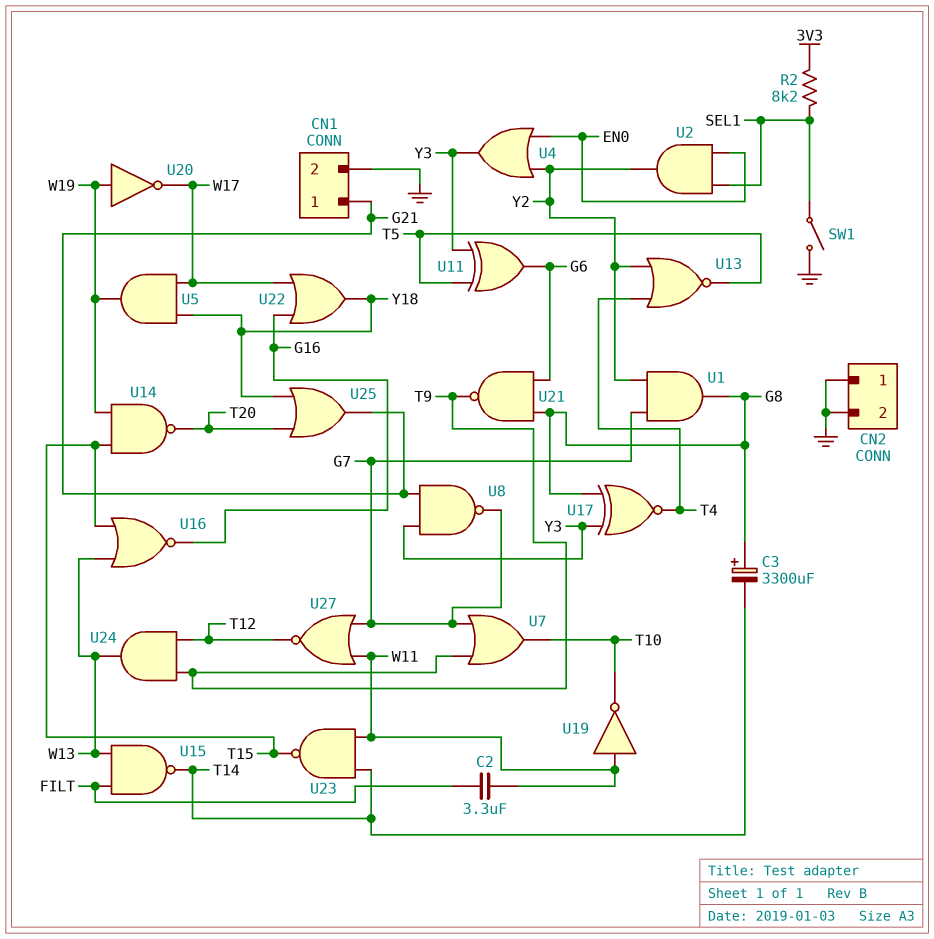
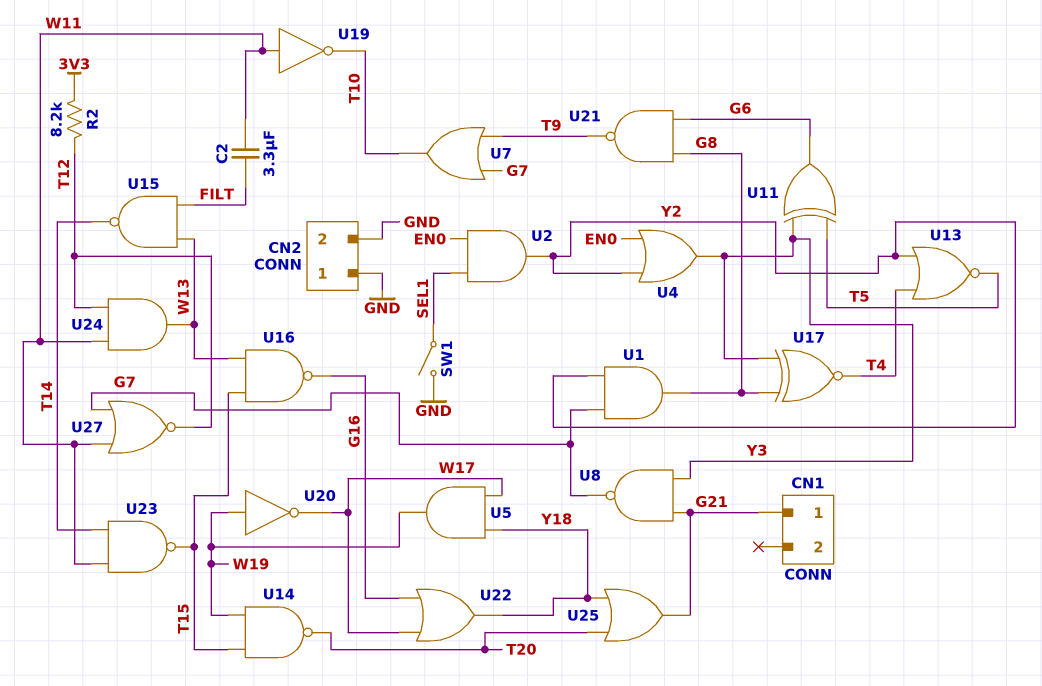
C3: 3300uF (plus G8, minus T14) -> none
CN1 pin 2: GND -> none
R2: 8.2k (3V3, SEL1) -> 8.2k (3V3, T12)
U16: NOR (in T15, in W13, out G16) -> NAND (in T15, in W13, out G16)
U24: AND (in T9, in T12, out W13) -> AND (in T12, in W11, out W13)

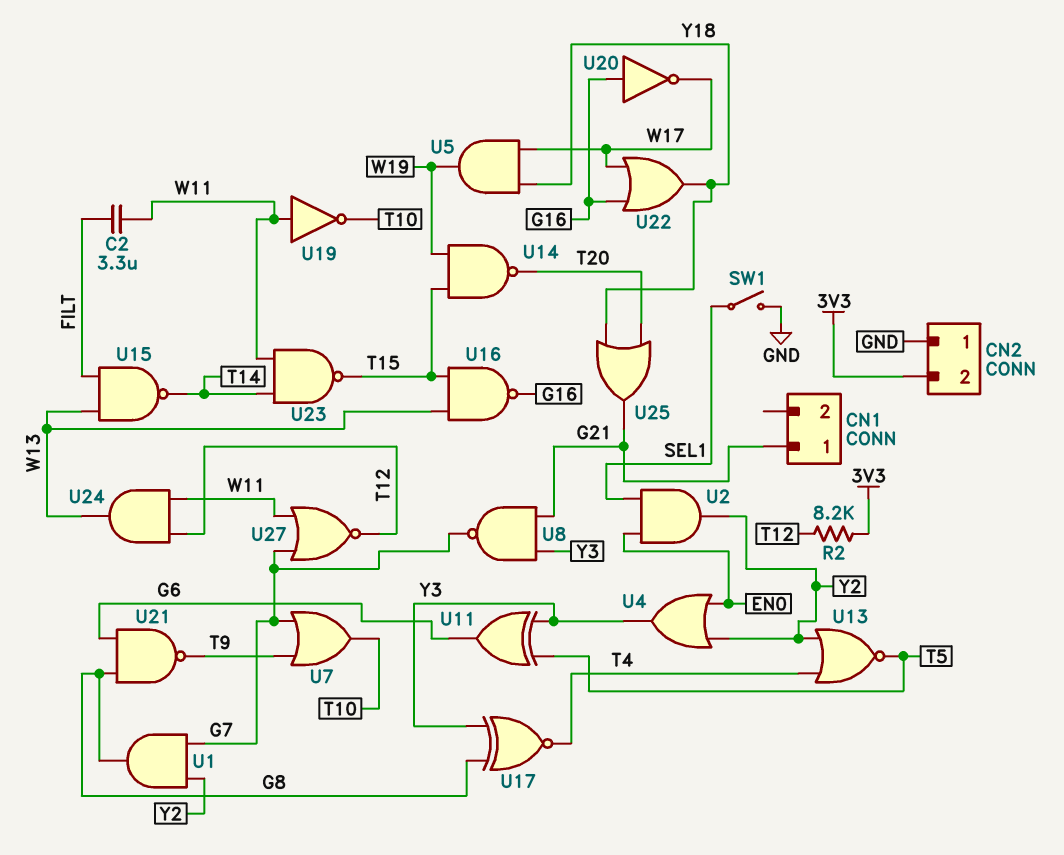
CN2 pin 2: GND -> 3V3
U20: NOT (in W19, out W17) -> NOT (in G16, out W17)

